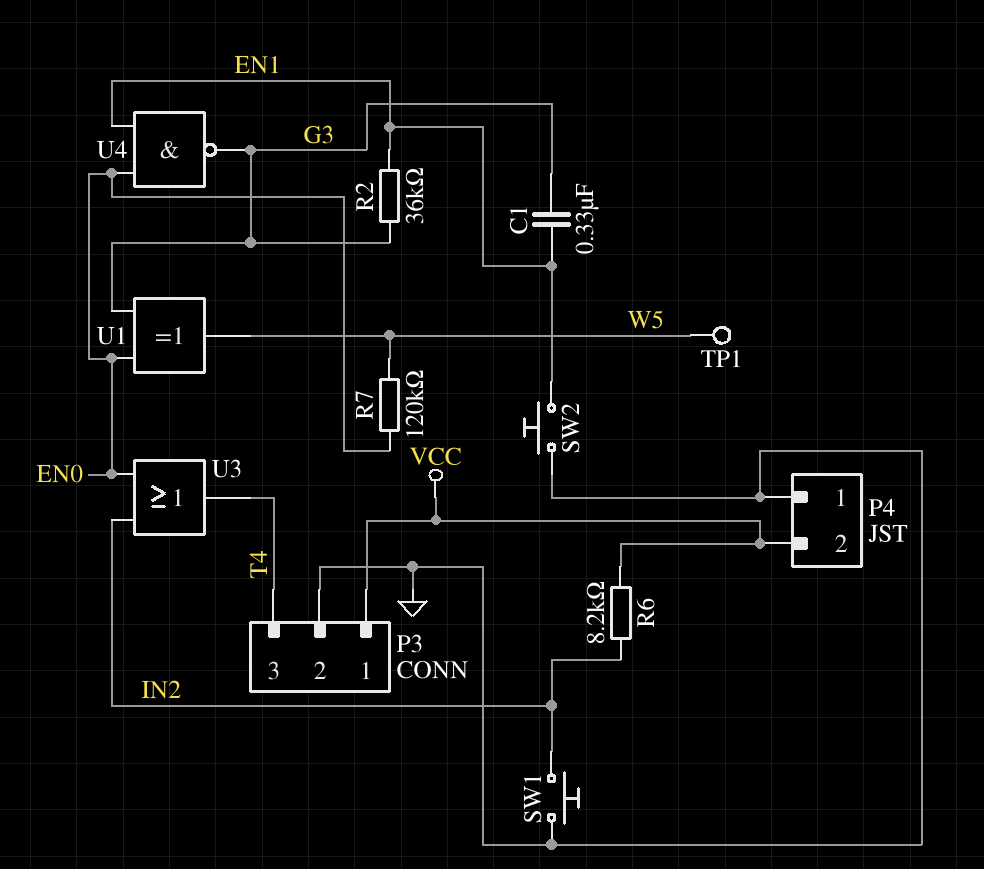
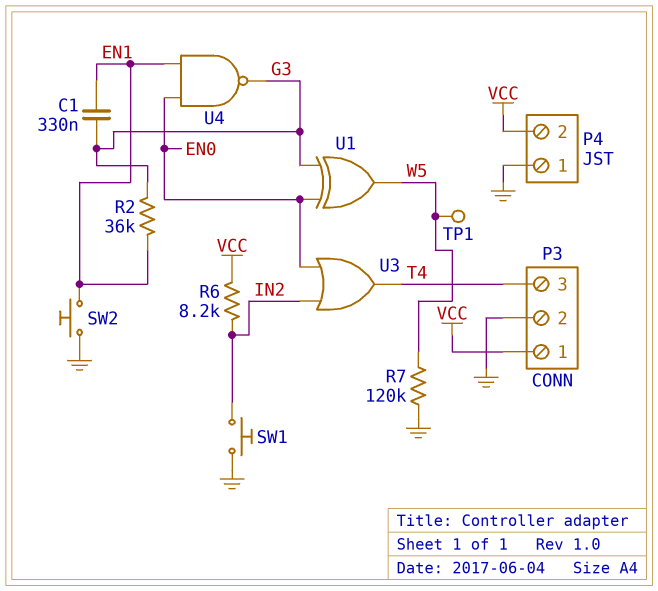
R7: 120k (EN0, W5) -> 120k (GND, W5)

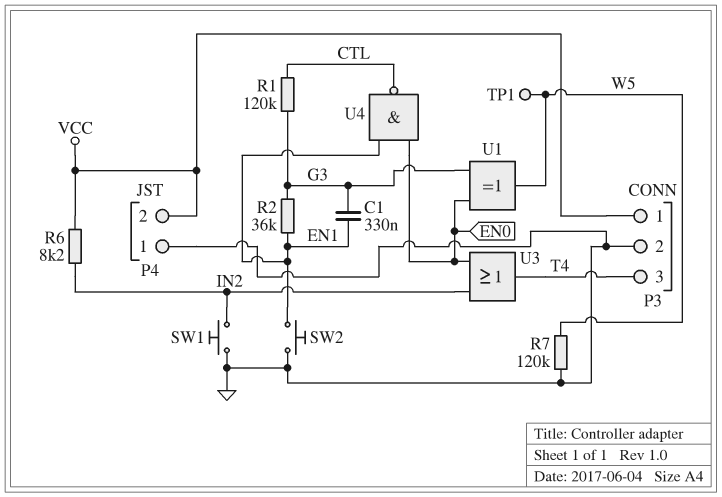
R1: none -> 120k (CTL, G3)
U4: NAND (in EN0, in EN1, out G3) -> NAND (in EN0, in EN1, out CTL)

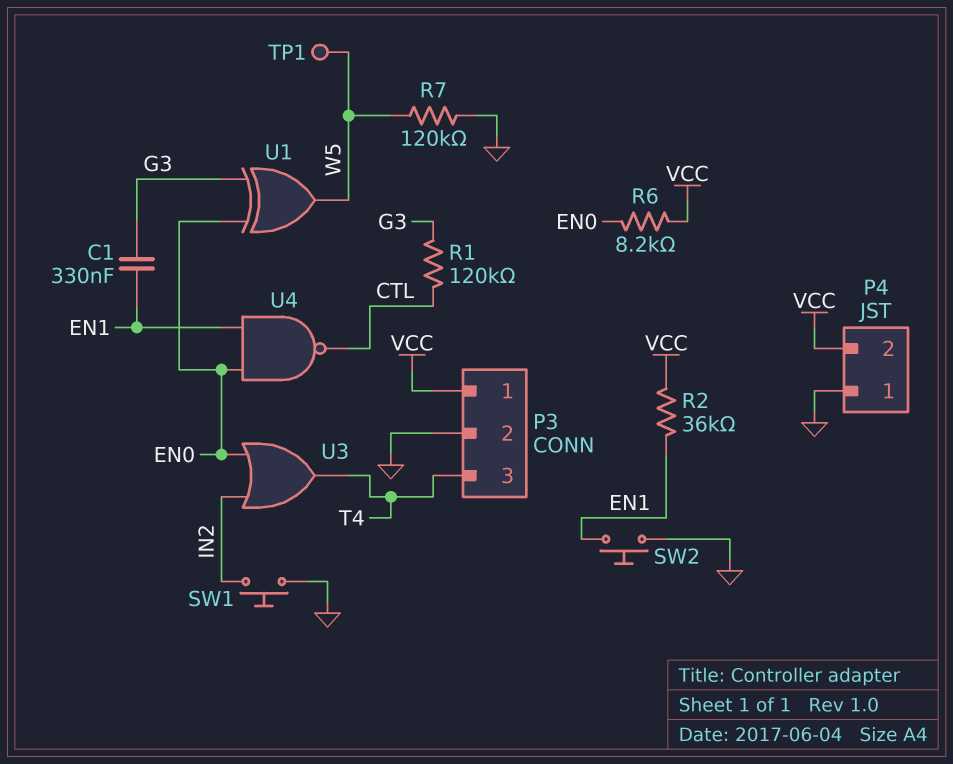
R2: 36k (EN1, G3) -> 36k (EN1, VCC)
R6: 8.2k (IN2, VCC) -> 8.2k (EN0, VCC)

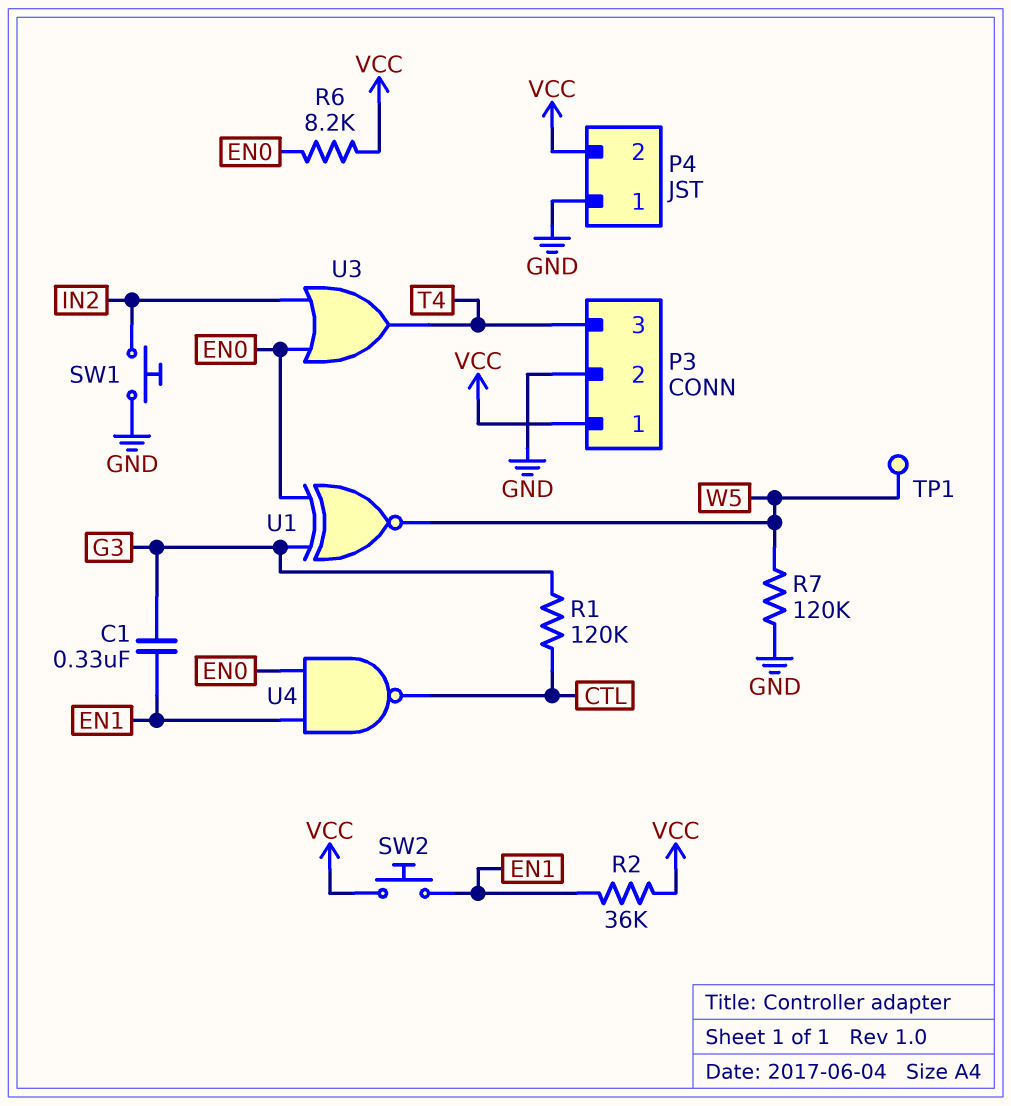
SW2: button (EN1, GND) -> button (EN1, VCC)
U1: XOR (in EN0, in G3, out W5) -> XNOR (in EN0, in G3, out W5)

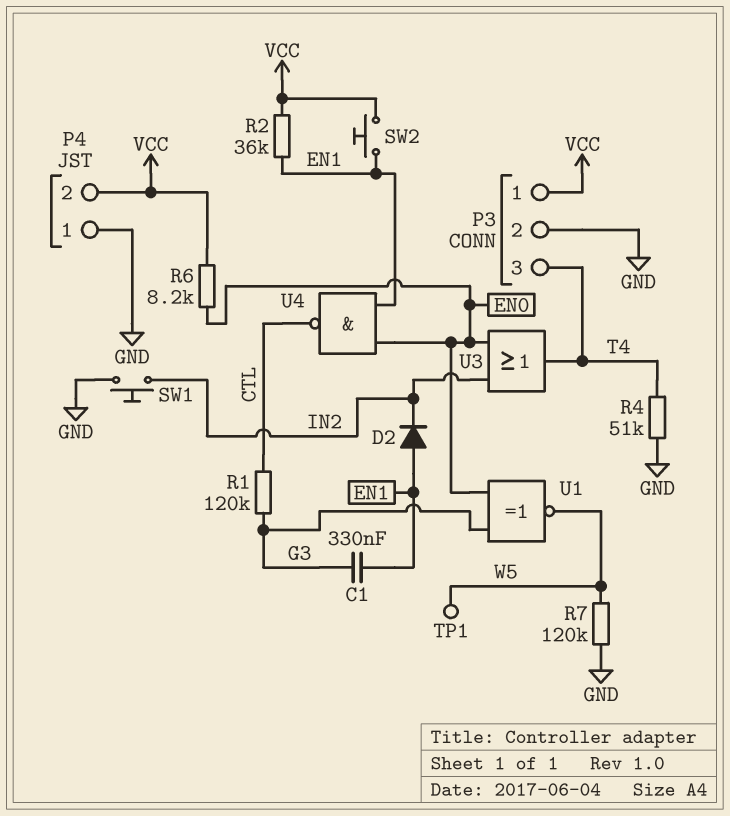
D2: none -> diode (A EN1, K IN2)
R4: none -> 51k (GND, T4)

